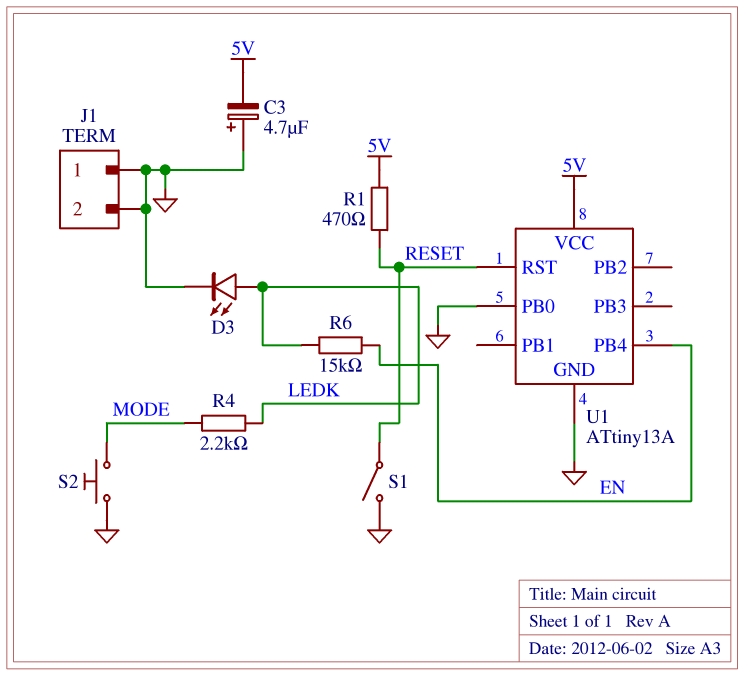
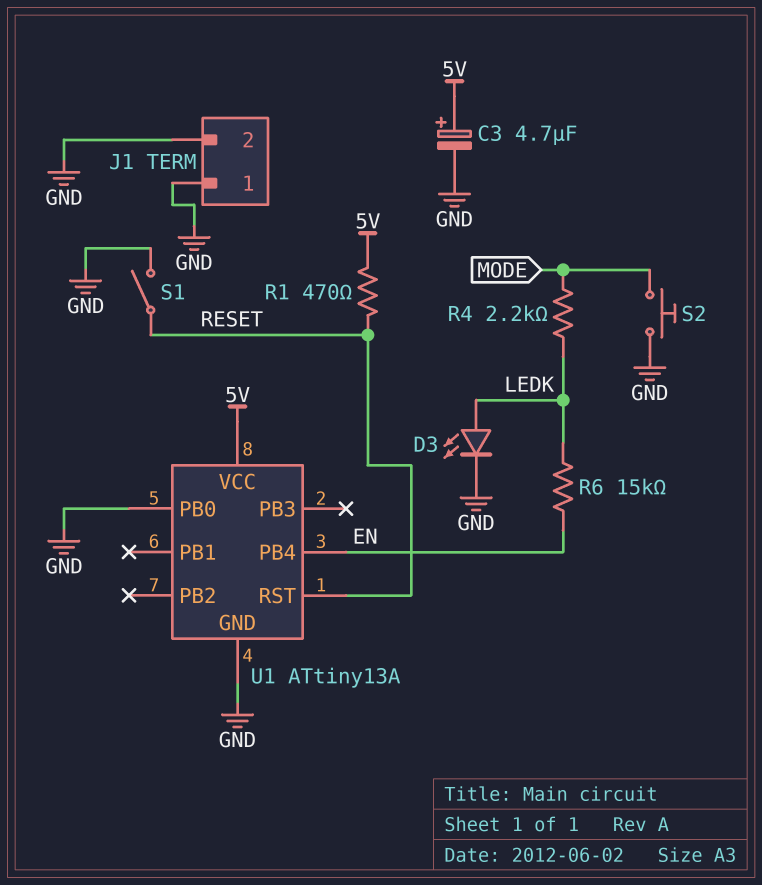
C3: 4.7uF (plus GND, minus 5V) -> 4.7uF (plus 5V, minus GND)

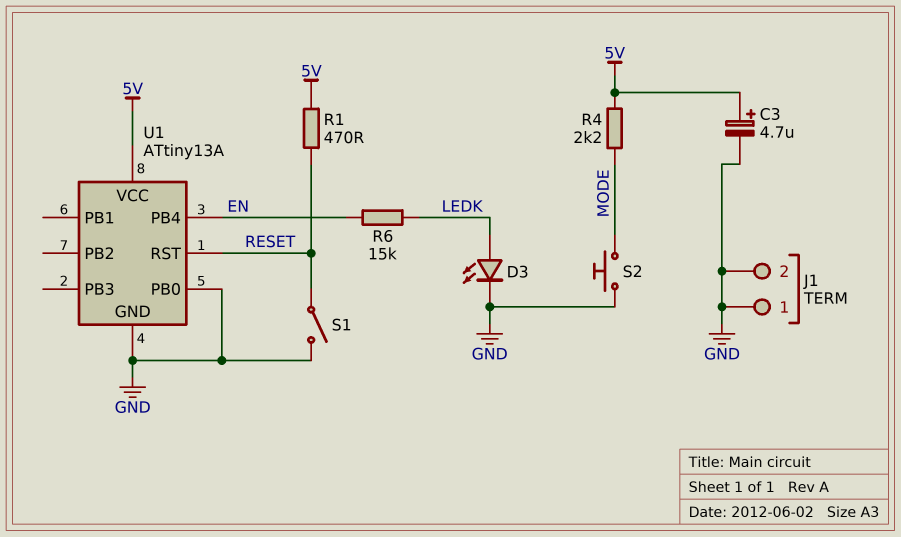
R4: 2.2k (LEDK, MODE) -> 2.2k (5V, MODE)

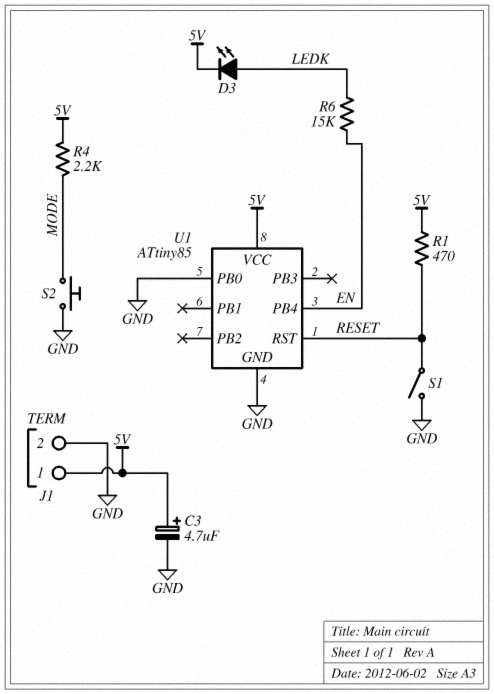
D3: LED (A LEDK, K GND) -> LED (A LEDK, K 5V)
J1 pin 1: GND -> 5V
U1: ATtiny13A -> ATtiny85

